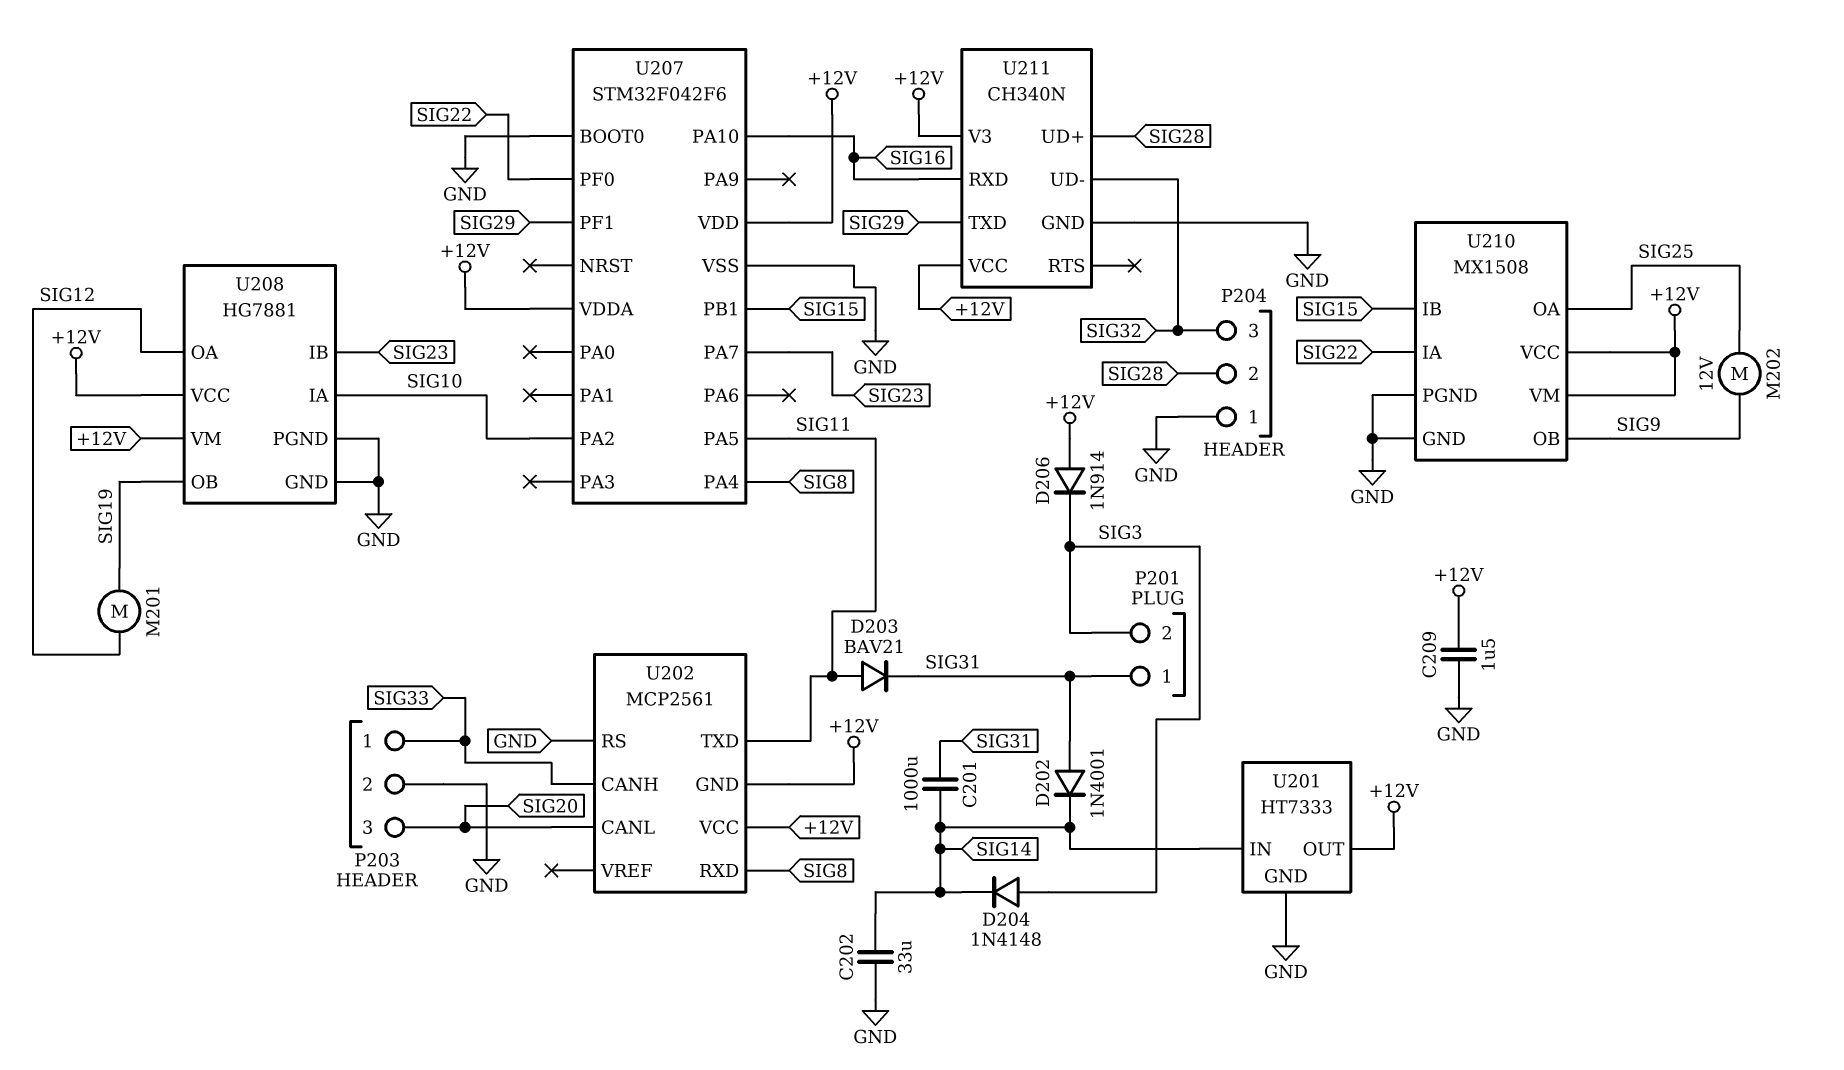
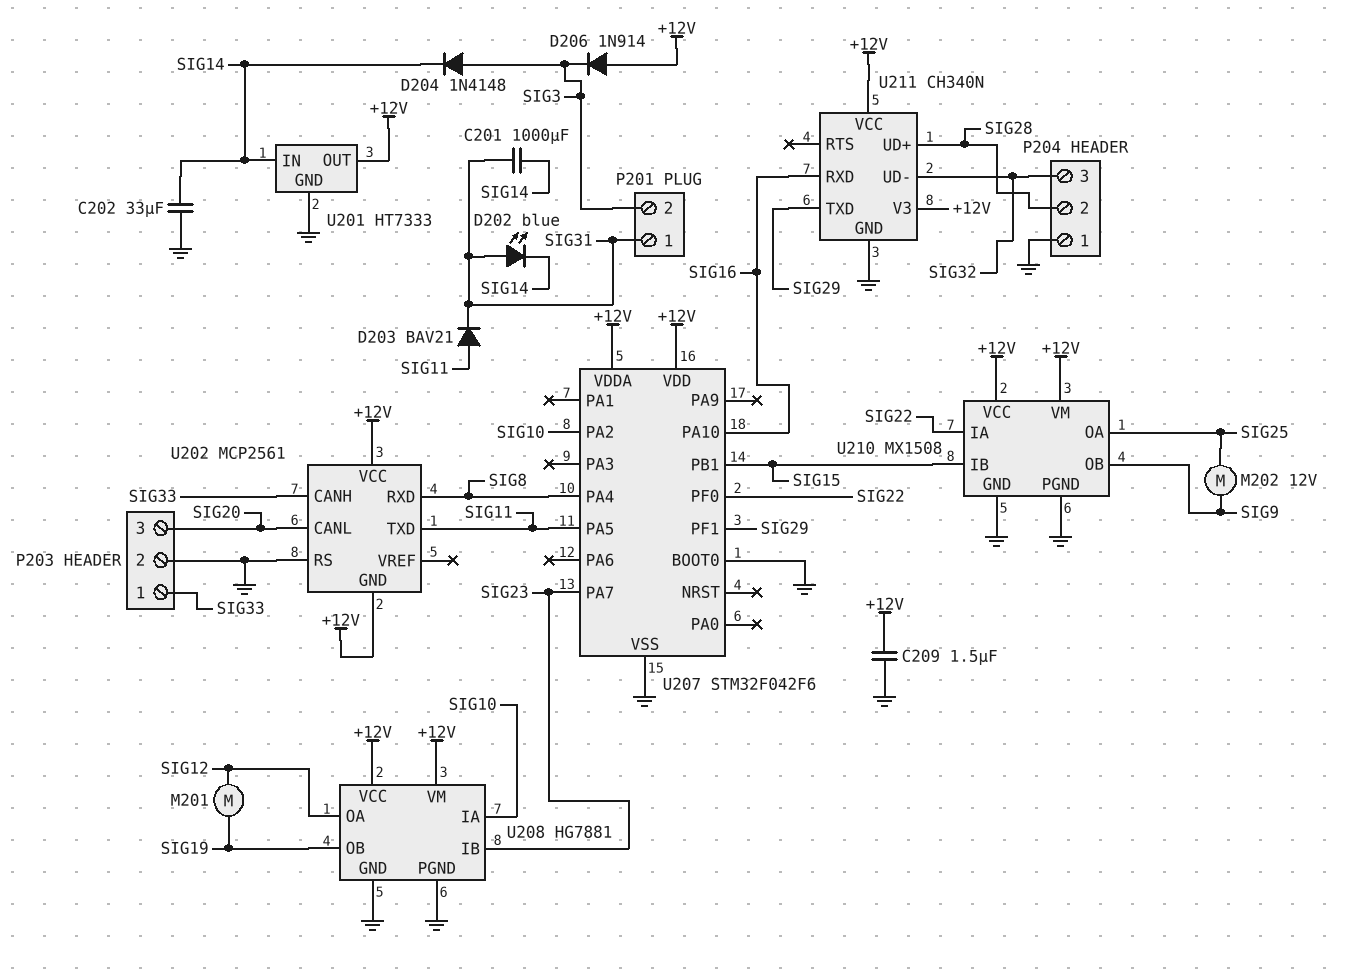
D202: diode 1N4001 (A SIG31, K SIG14) -> LED blue (A SIG31, K SIG14)

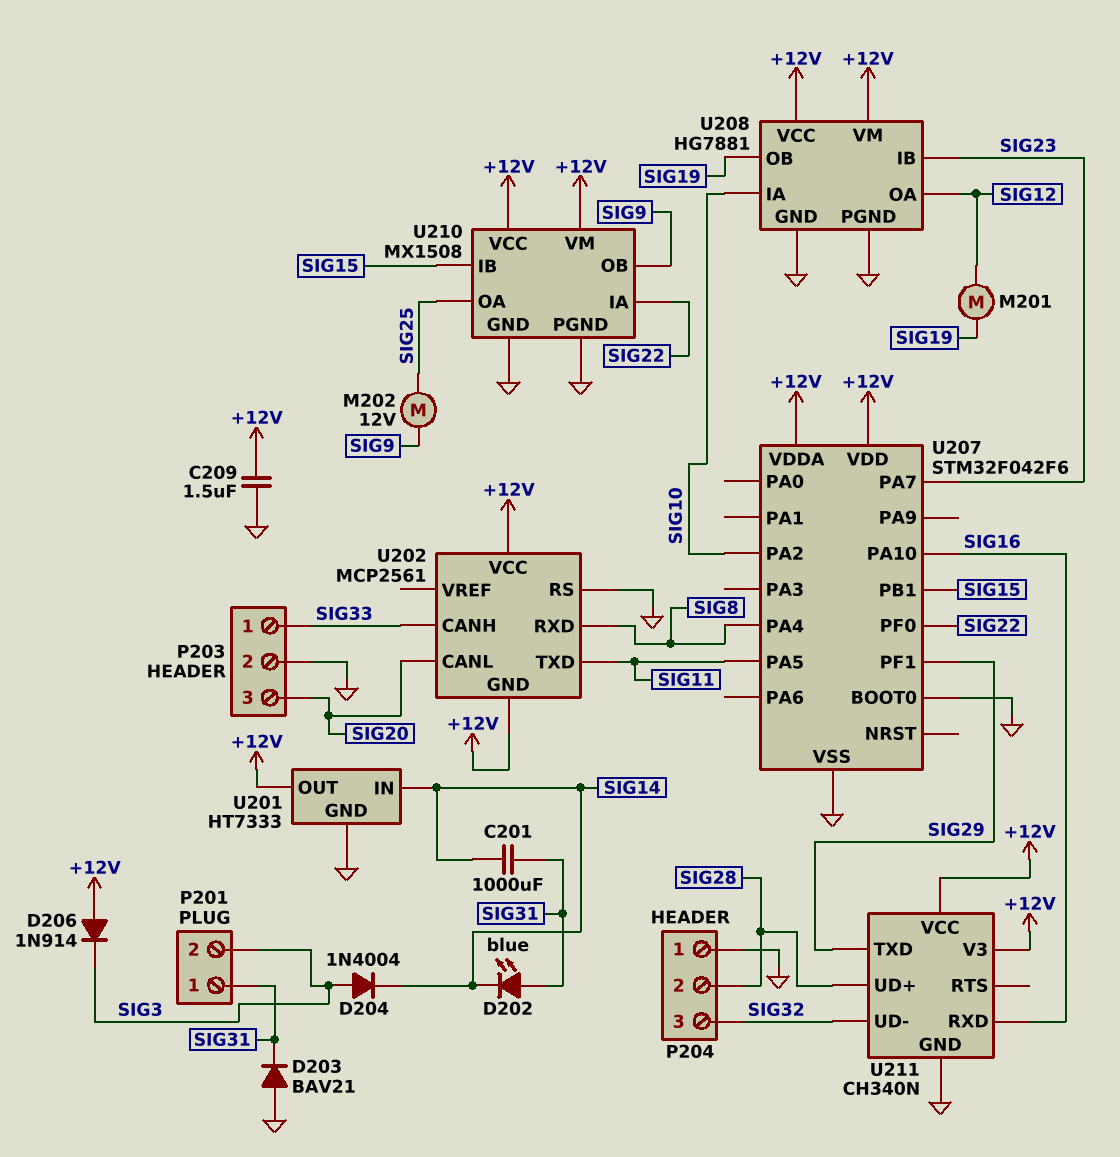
C202: 33uF (GND, SIG14) -> none
D203: diode BAV21 (A SIG11, K SIG31) -> diode BAV21 (A GND, K SIG31)
D204: diode 1N4148 (A SIG3, K SIG14) -> diode 1N4004 (A SIG3, K SIG14)

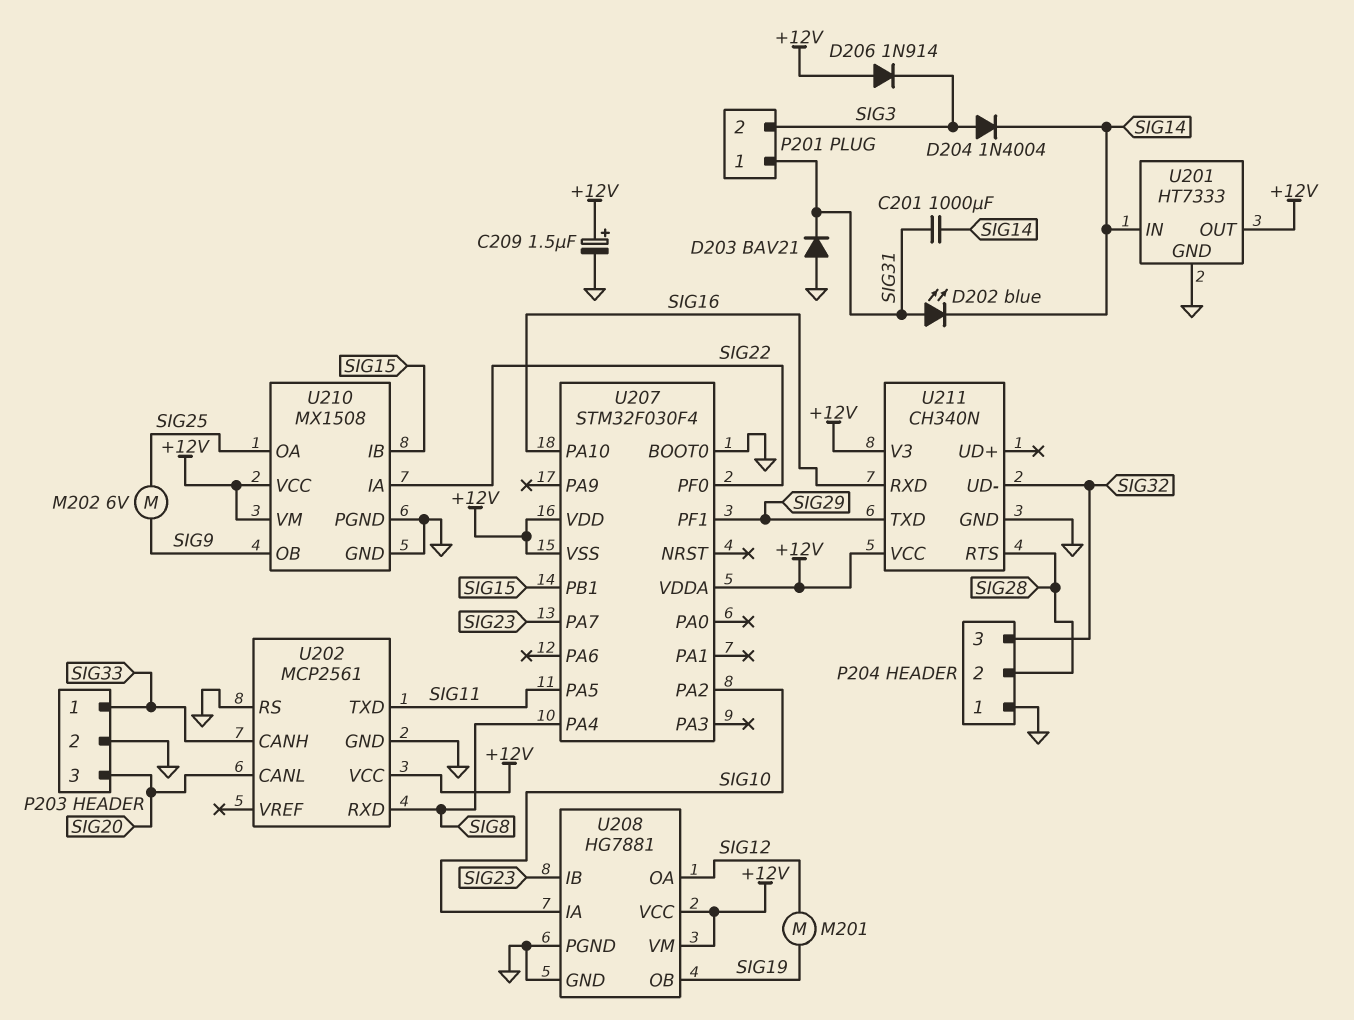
C209: 1.5uF (+12V, GND) -> 1.5uF (plus +12V, minus GND)
M202: motor 12V (SIG9, SIG25) -> motor 6V (SIG9, SIG25)
U202 pin GND: +12V -> GND
U207: STM32F042F6 -> STM32F030F4
U207 pin VSS: GND -> +12V
U211 pin RTS: none -> SIG28
U211 pin UD+: SIG28 -> none

